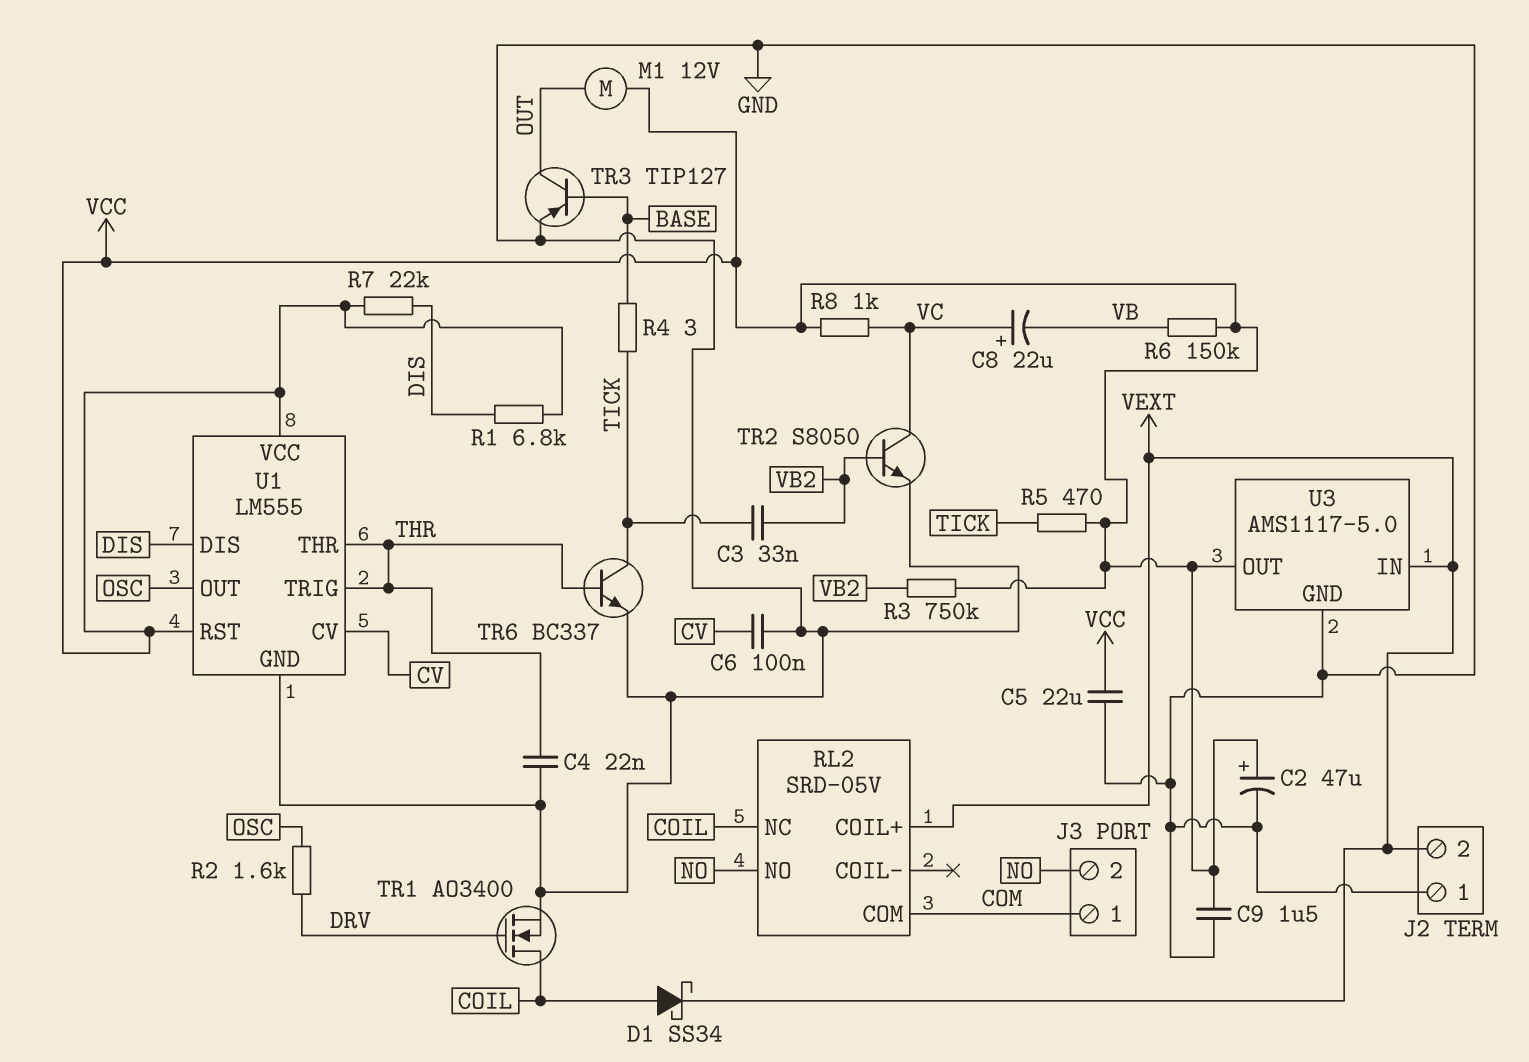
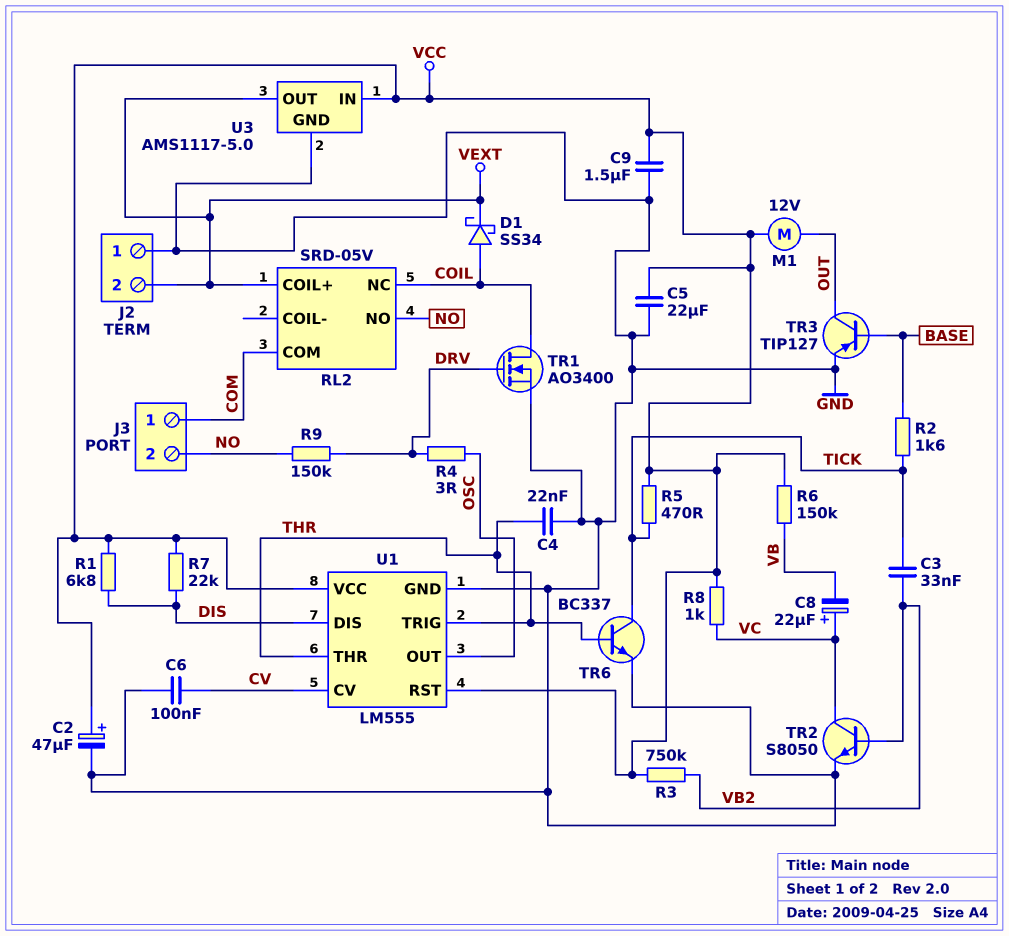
R2: 1.6k (DRV, OSC) -> 1.6k (BASE, TICK)
R4: 3 (BASE, TICK) -> 3 (DRV, OSC)
R9: none -> 150k (DRV, NO)
U3 pin IN: VEXT -> VCC
U3 pin OUT: VCC -> VEXT

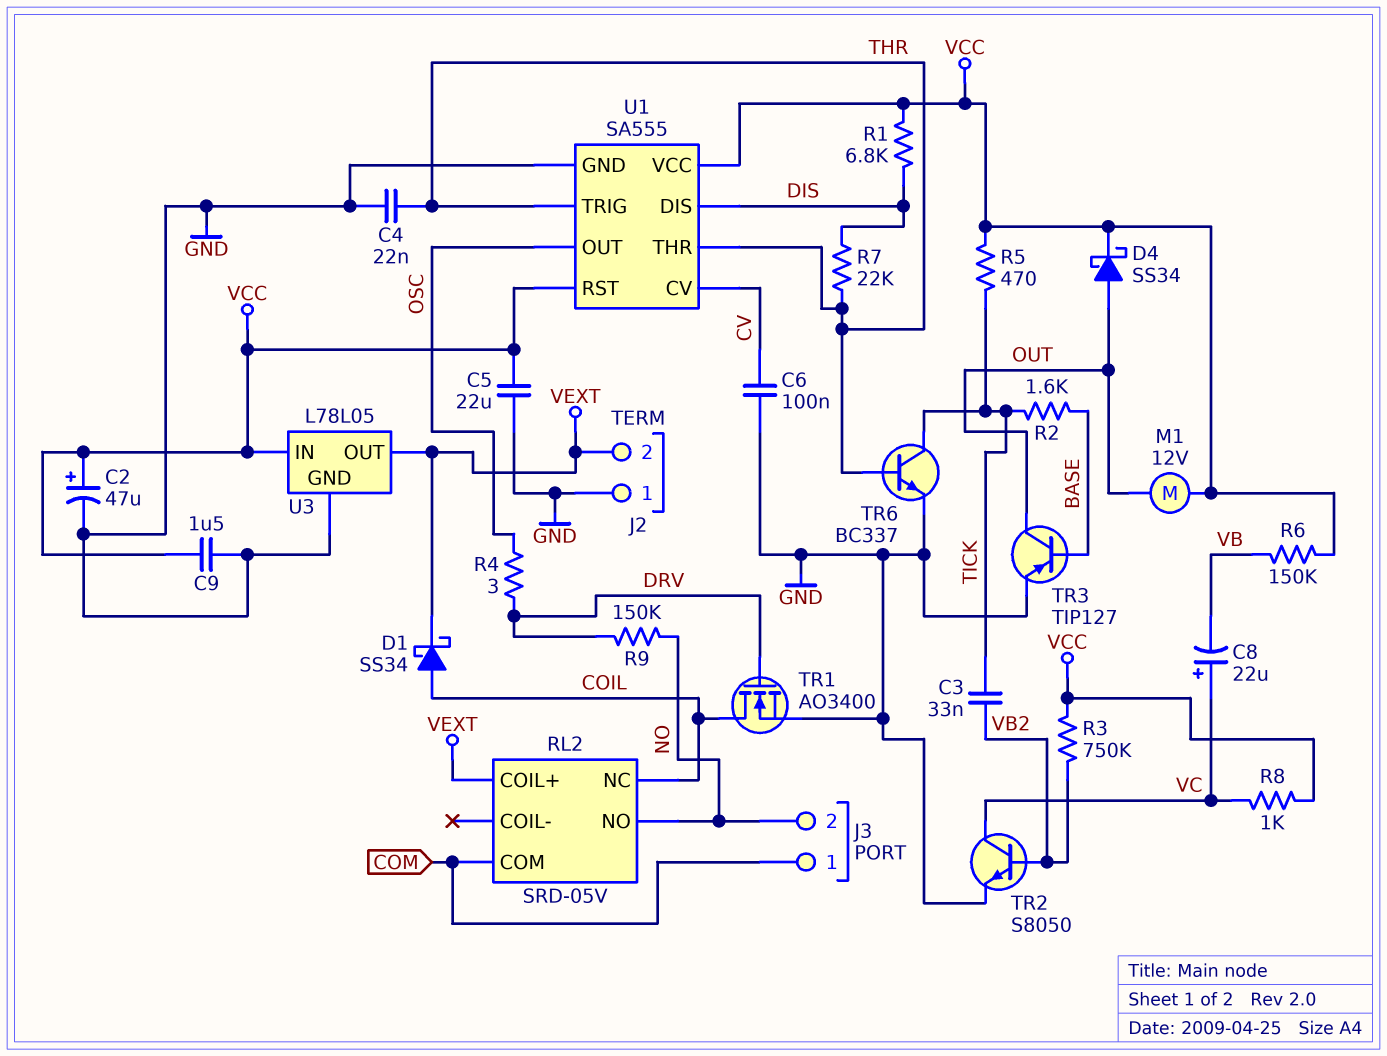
D4: none -> schottky SS34 (A OUT, K VCC)
R7: 22k (DIS, VCC) -> 22k (DIS, THR)
U1: LM555 -> SA555
U3: AMS1117-5.0 -> L78L05

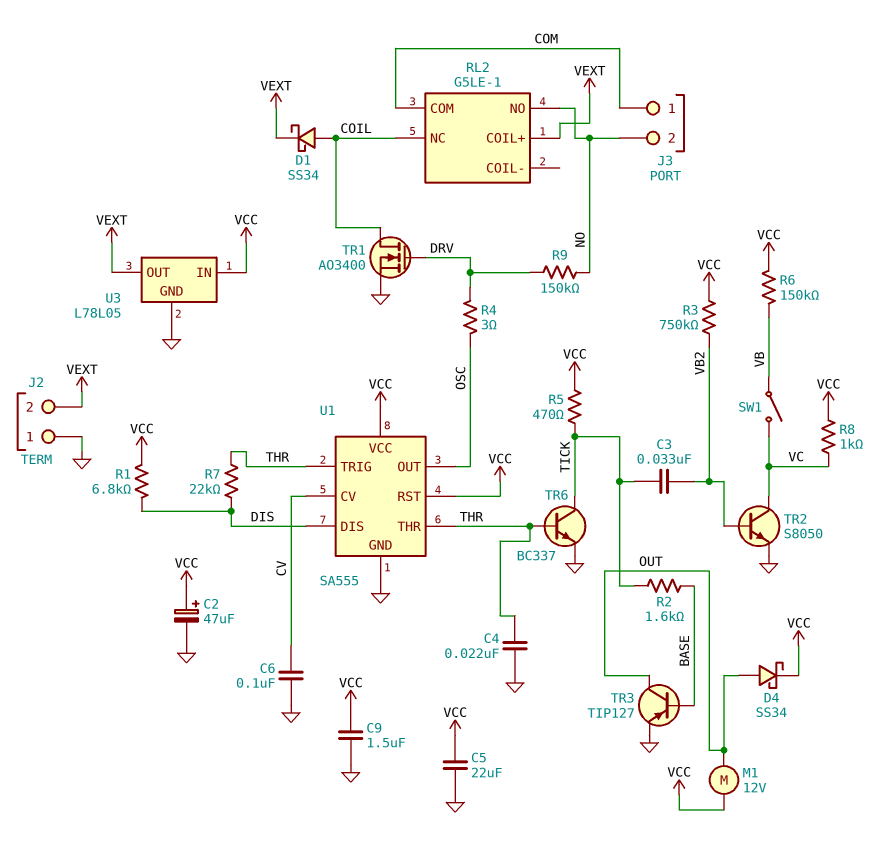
C8: 22uF (plus VC, minus VB) -> none
RL2: SRD-05V -> G5LE-1
SW1: none -> switch (VB, VC)

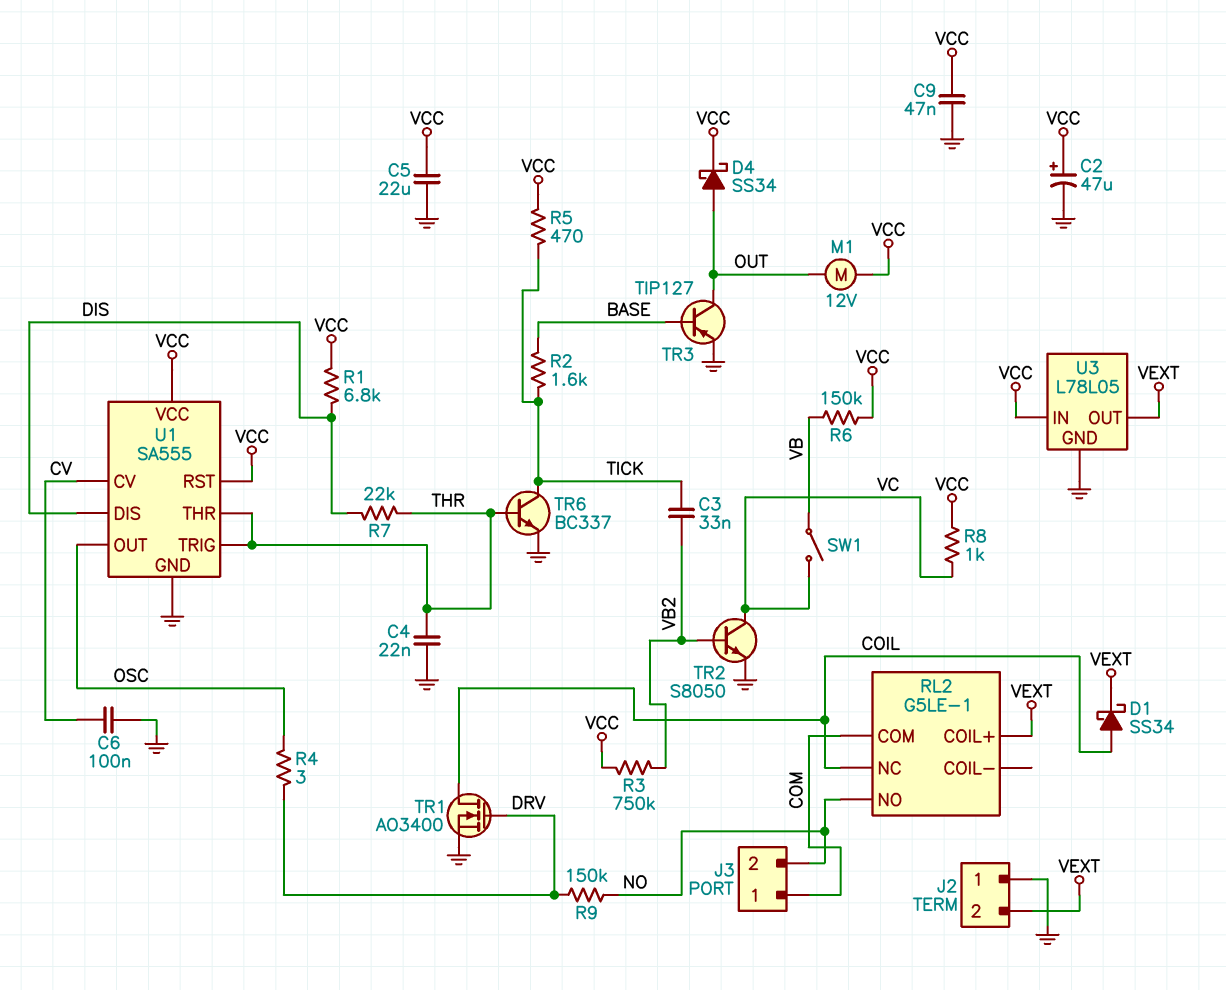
C9: 1.5uF (GND, VCC) -> 47nF (GND, VCC)

